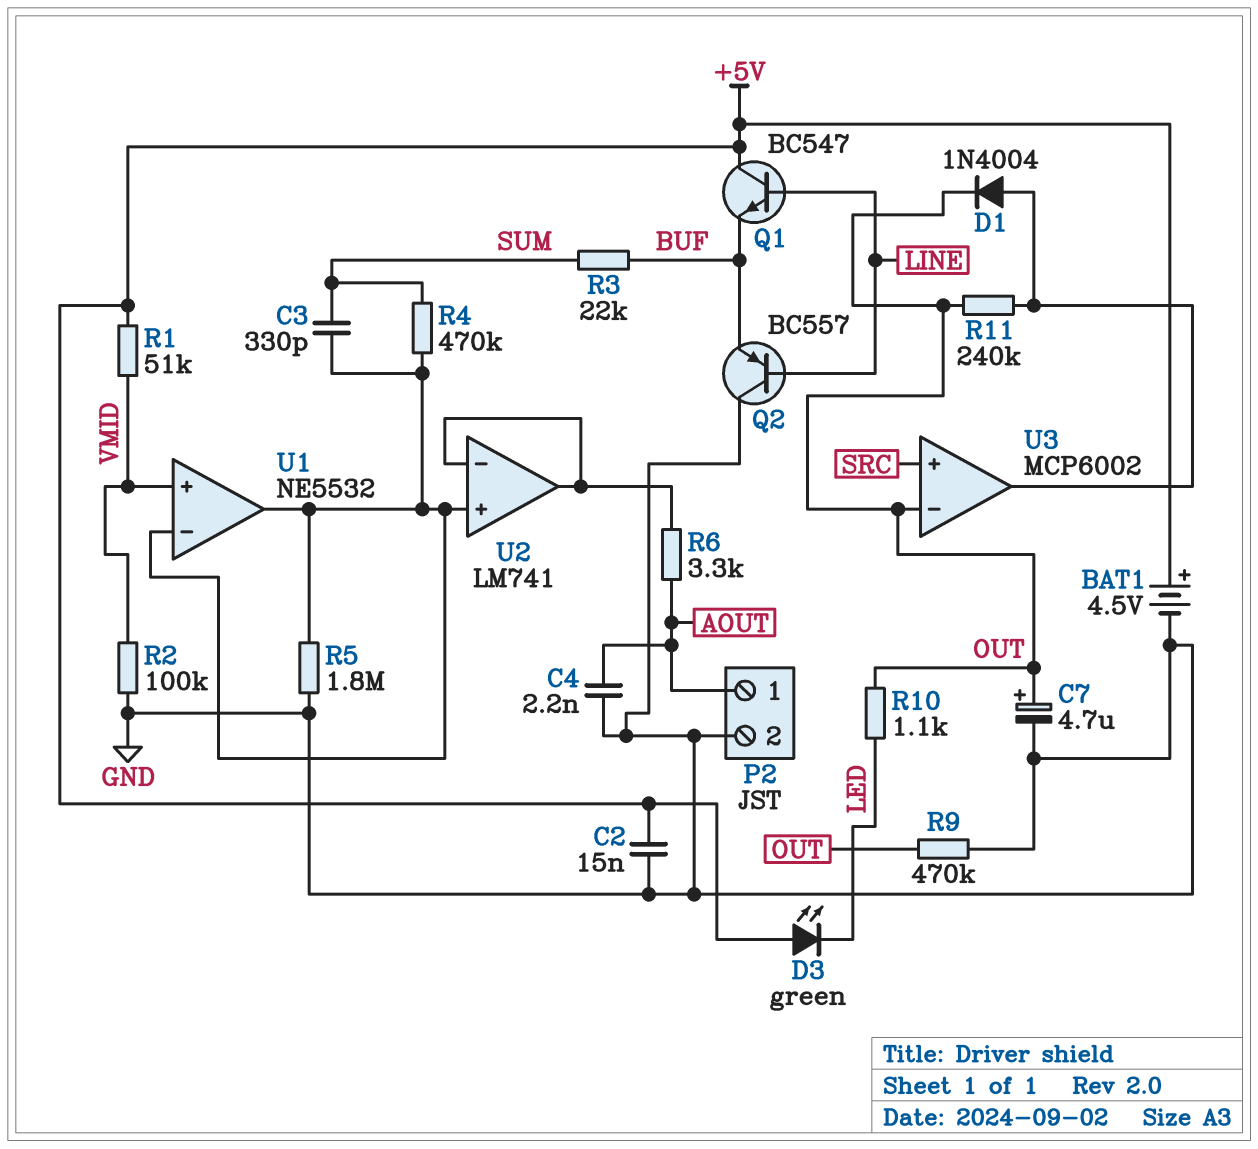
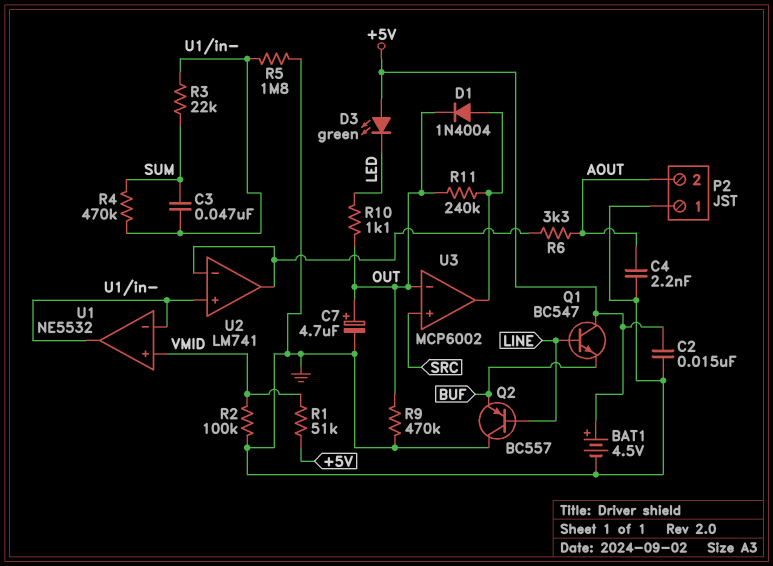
C3: 330pF (SUM, U1/in-) -> 47nF (SUM, U1/in-)
P2 pin 1: AOUT -> GND
P2 pin 2: GND -> AOUT
R3: 22k (BUF, SUM) -> 22k (SUM, U1/in-)

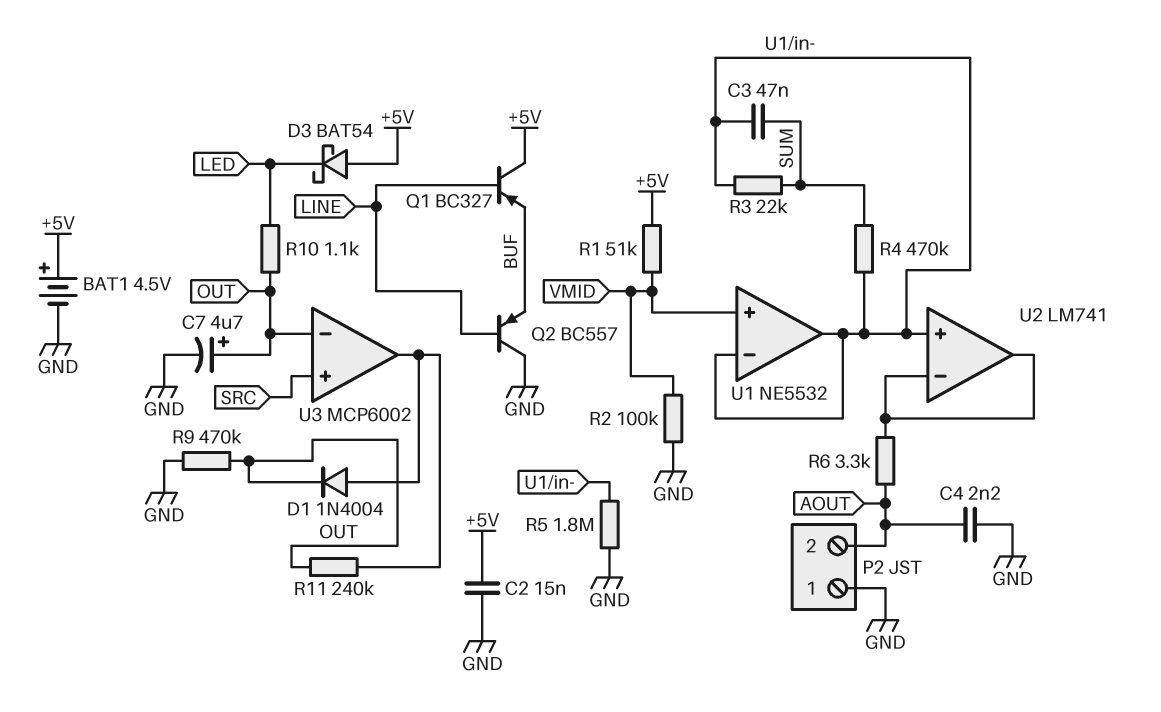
D3: LED green (A +5V, K LED) -> schottky BAT54 (A +5V, K LED)
Q1: NPN BC547 (B LINE, C +5V, E BUF) -> PNP BC327 (B LINE, C +5V, E BUF)

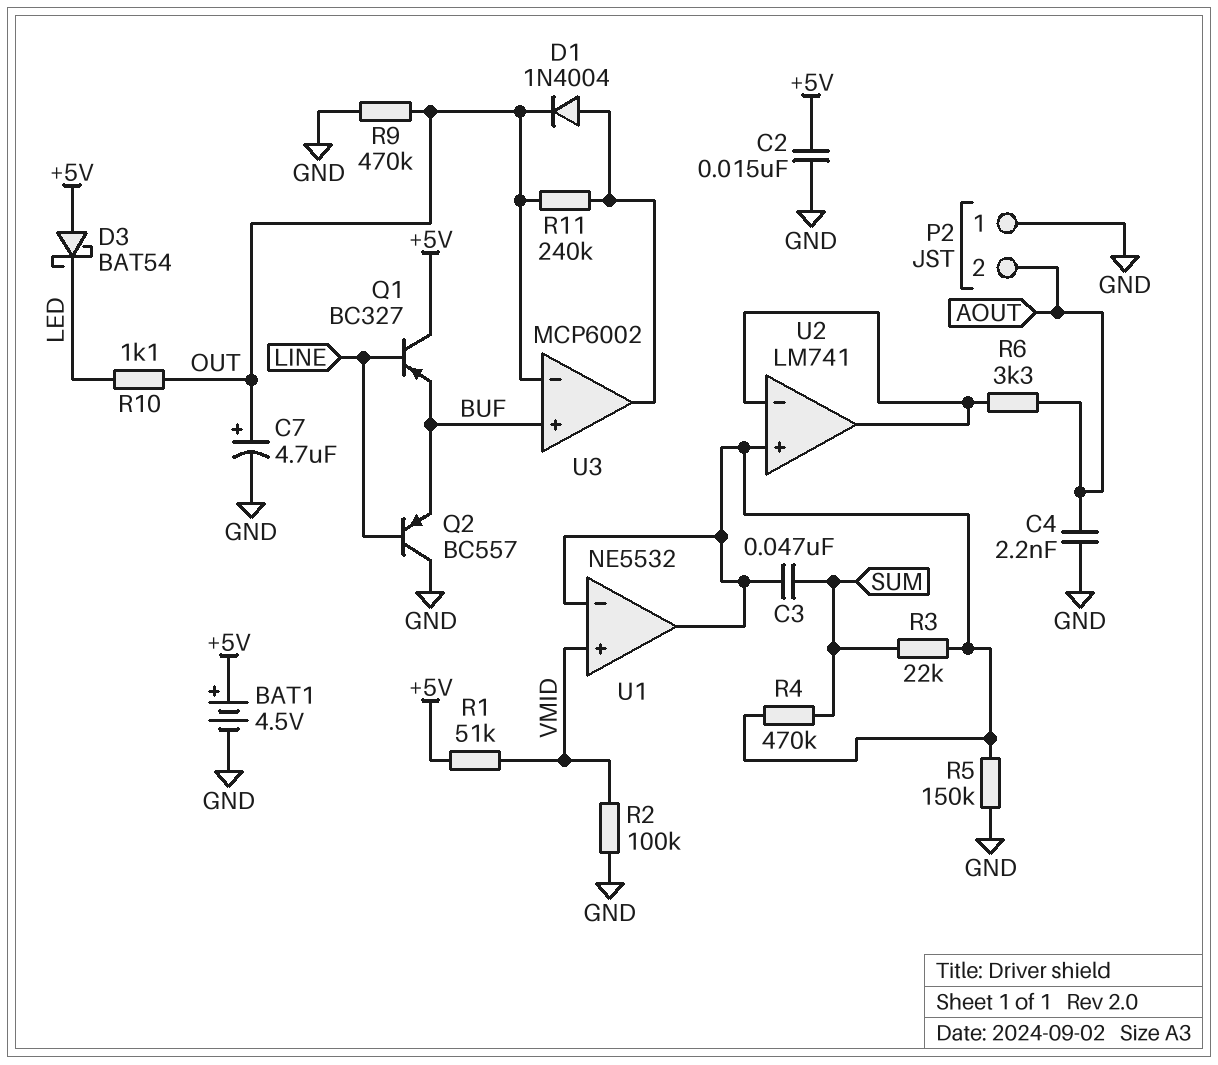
R5: 1.8M (GND, U1/in-) -> 150k (GND, U1/in-)
U3 pin in+: SRC -> BUF

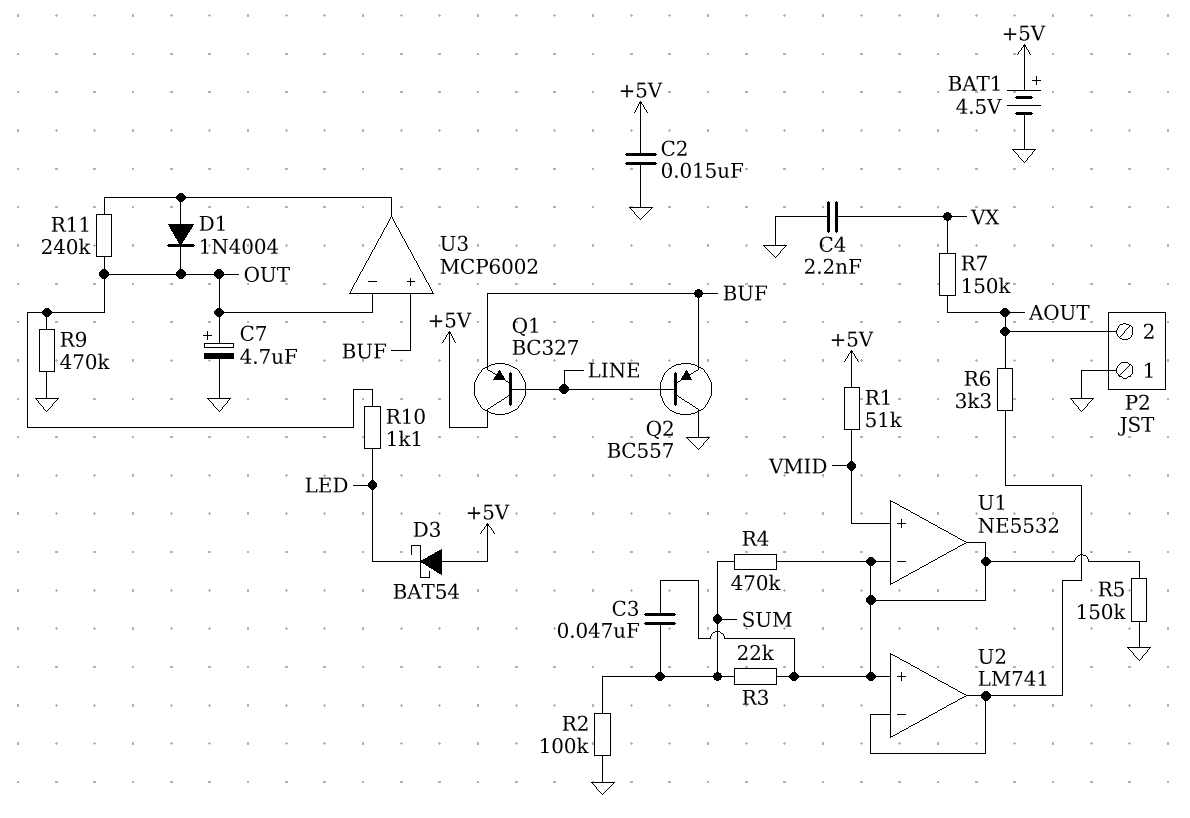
C4: 2.2nF (AOUT, GND) -> 2.2nF (GND, VX)
R2: 100k (GND, VMID) -> 100k (GND, SUM)
R7: none -> 150k (AOUT, VX)

